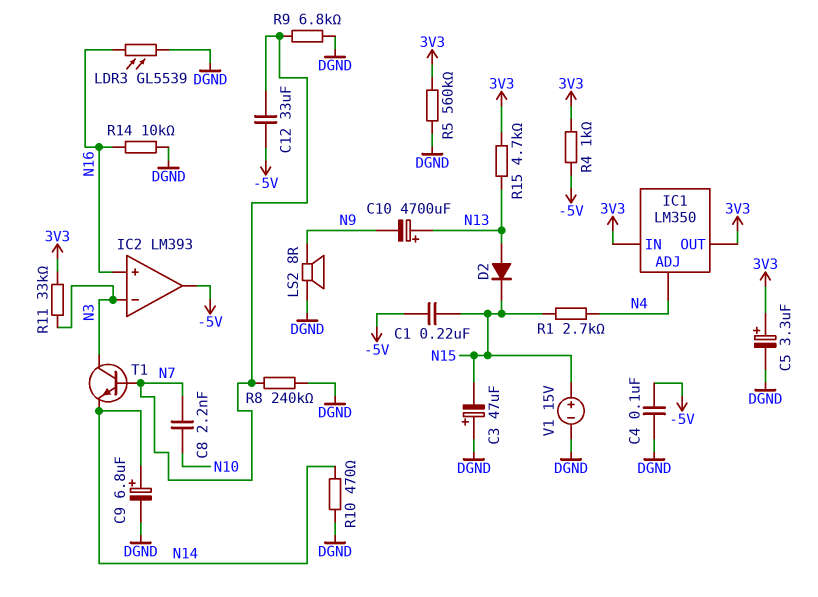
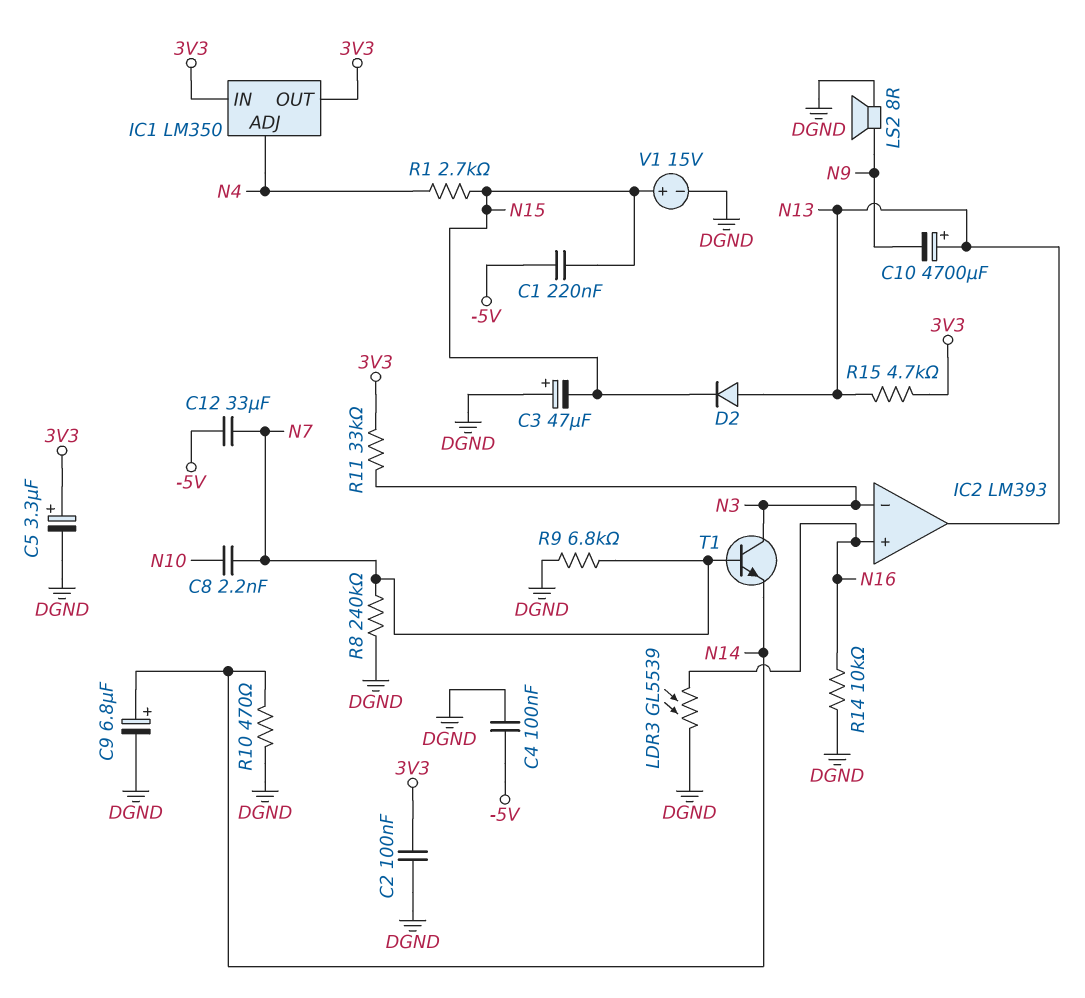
C2: none -> 100nF (3V3, DGND)
IC2 pin out: -5V -> N13
R4: 1k (-5V, 3V3) -> none
R5: 560k (3V3, DGND) -> none

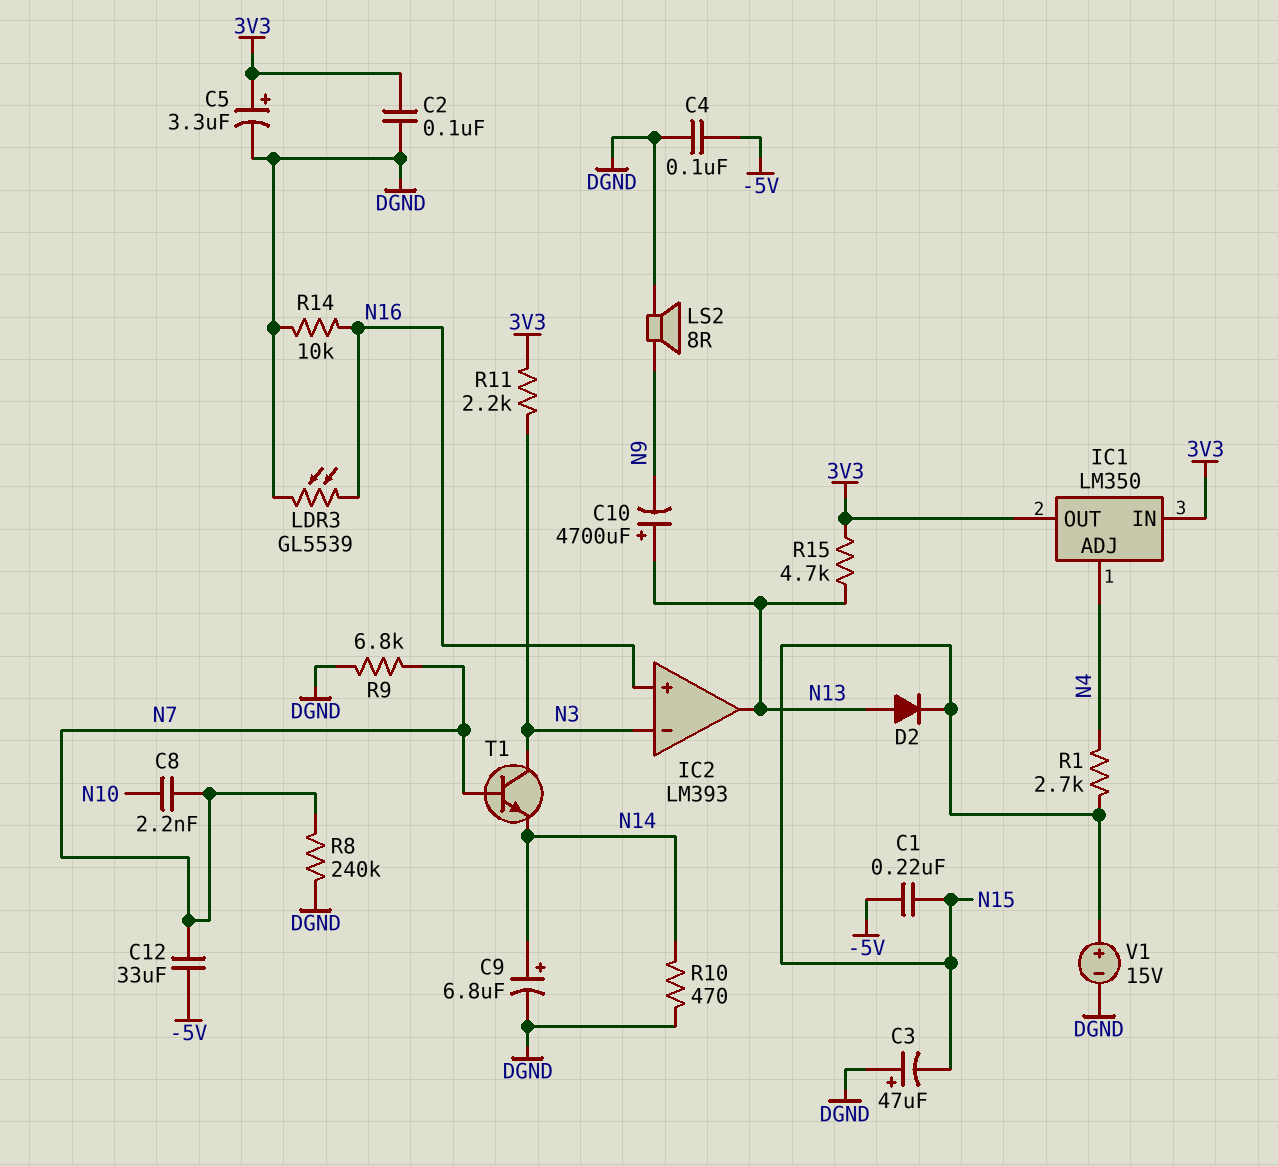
R11: 33k (3V3, N3) -> 2.2k (3V3, N3)

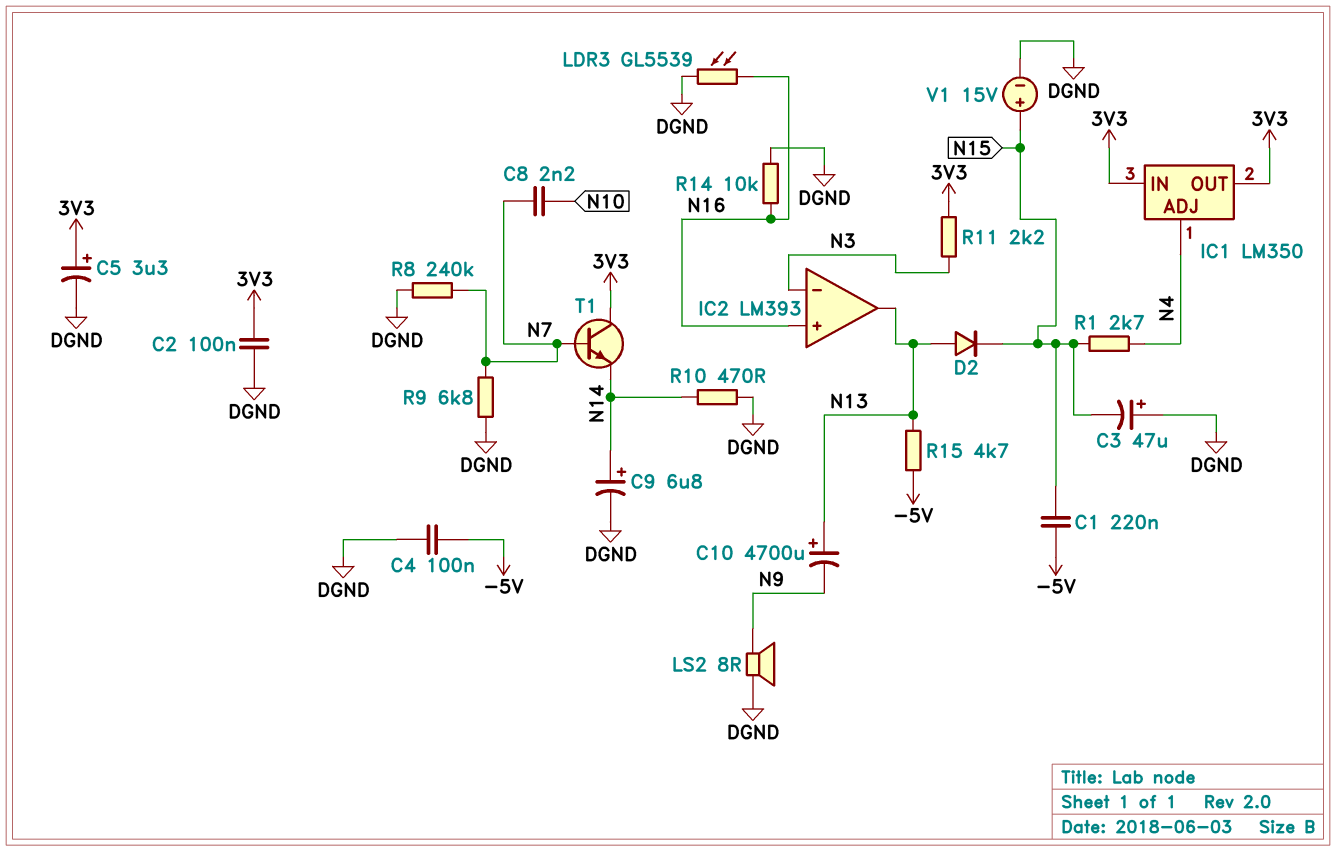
C12: 33uF (-5V, N7) -> none
R15: 4.7k (3V3, N13) -> 4.7k (-5V, N13)
T1: NPN (B N7, C N3, E N14) -> NPN (B N7, C 3V3, E N14)

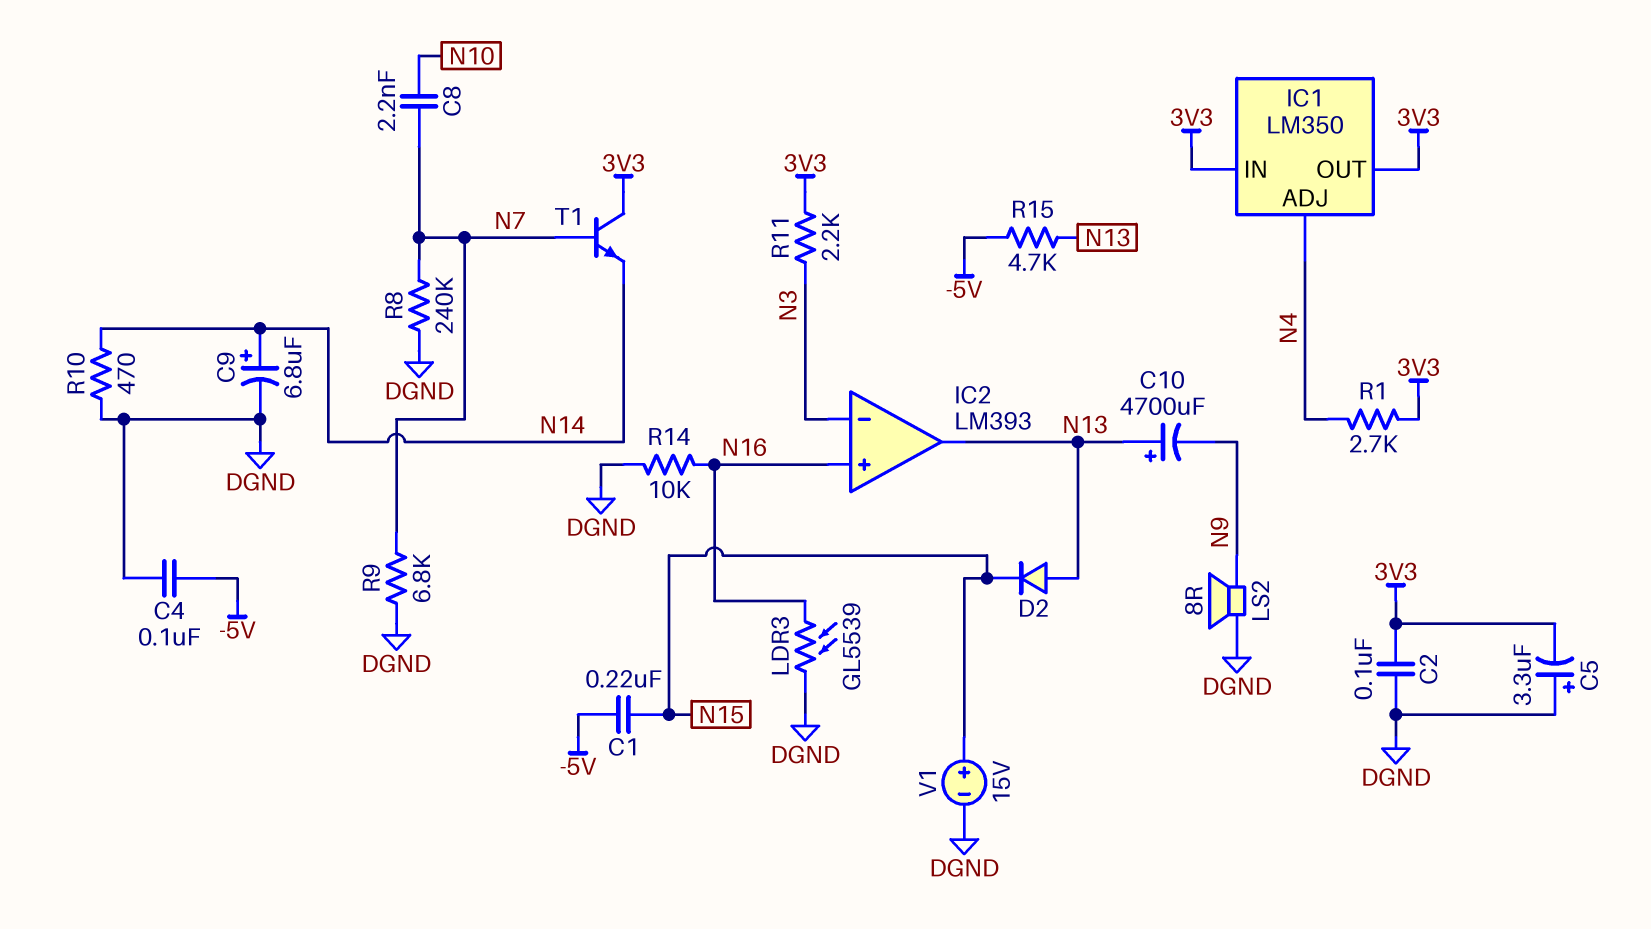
C3: 47uF (plus DGND, minus N15) -> none
C5: 3.3uF (plus 3V3, minus DGND) -> 3.3uF (plus DGND, minus 3V3)
R1: 2.7k (N4, N15) -> 2.7k (3V3, N4)

